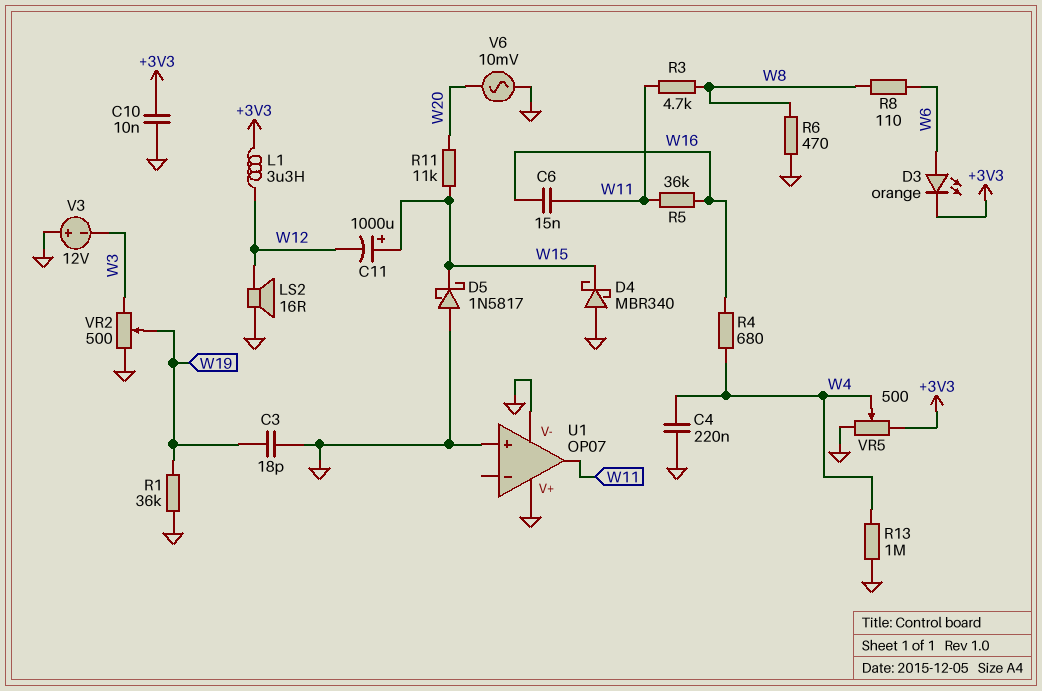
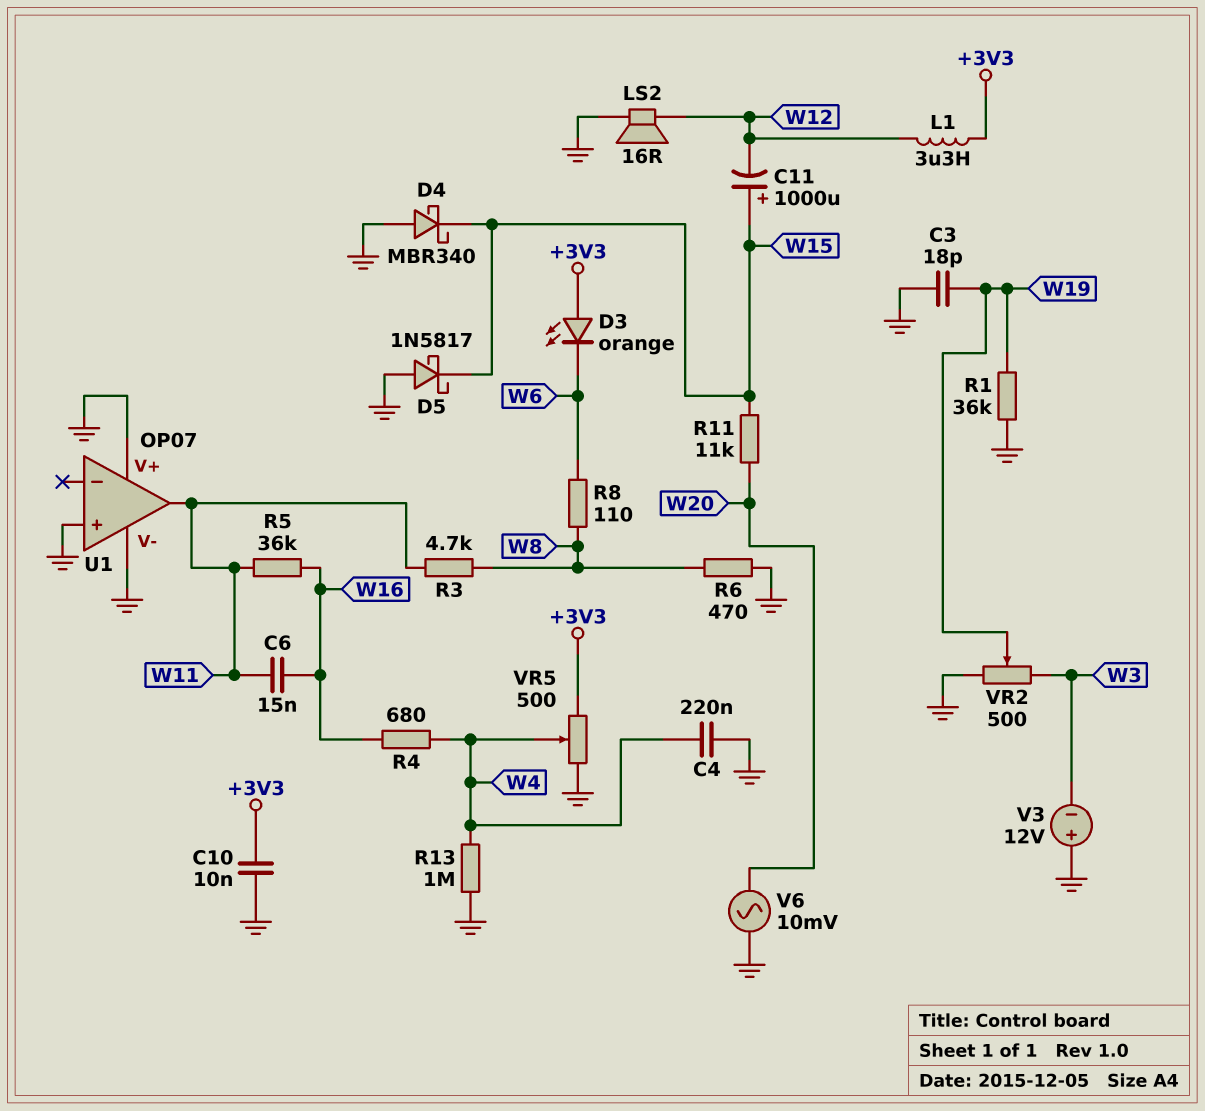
D3: LED orange (A W6, K +3V3) -> LED orange (A +3V3, K W6)

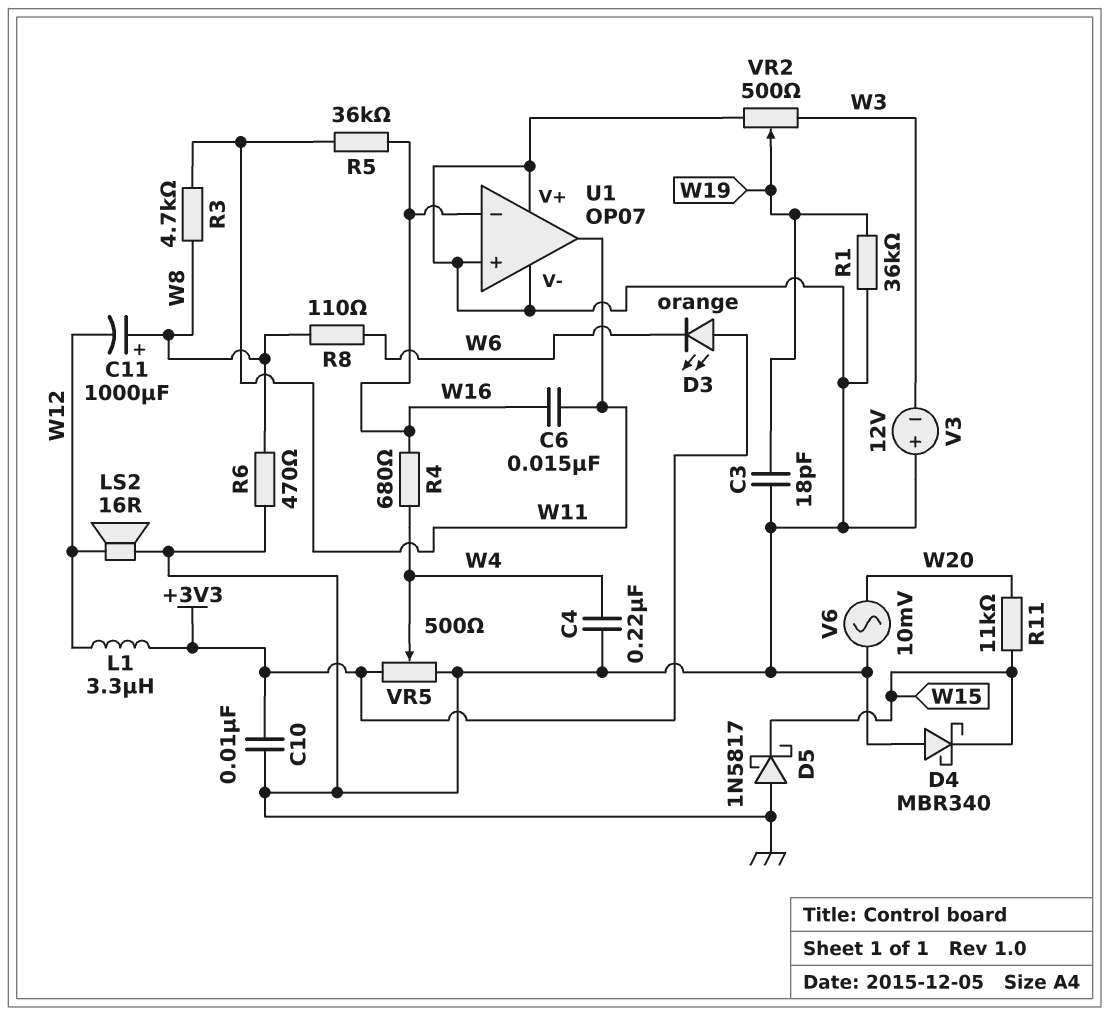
C11: 1000uF (plus W15, minus W12) -> 1000uF (plus W8, minus W12)
R13: 1M (GND, W4) -> none
U1 pin in-: none -> W16

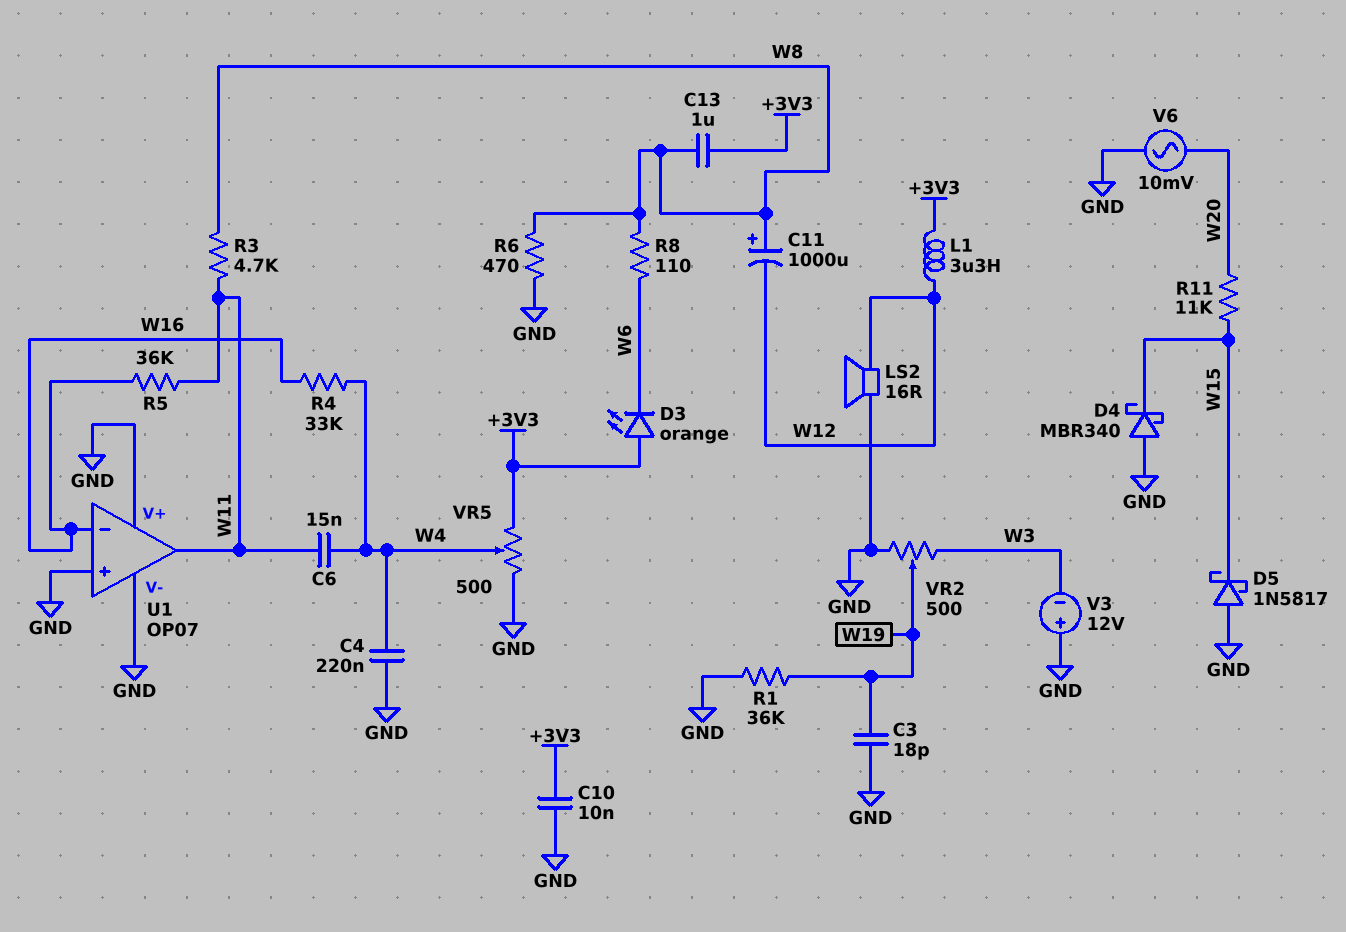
C6: 15nF (W11, W16) -> 15nF (W4, W11)
C13: none -> 1uF (+3V3, W8)
R4: 680 (W4, W16) -> 33k (W4, W16)

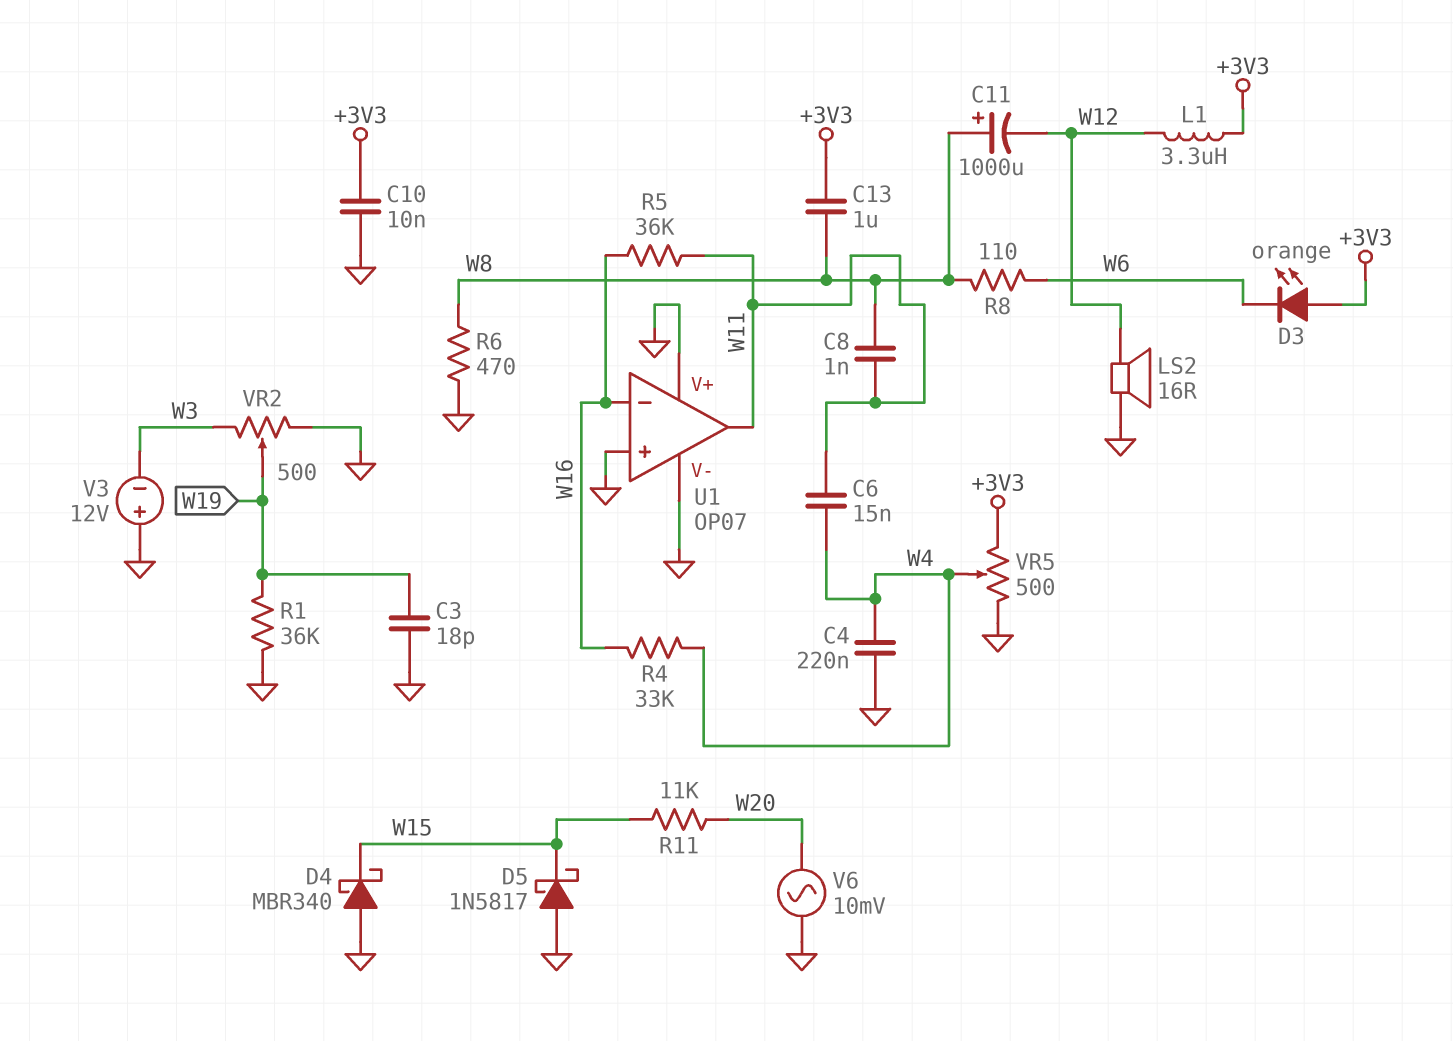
C8: none -> 1nF (W8, W11)
R3: 4.7k (W8, W11) -> none

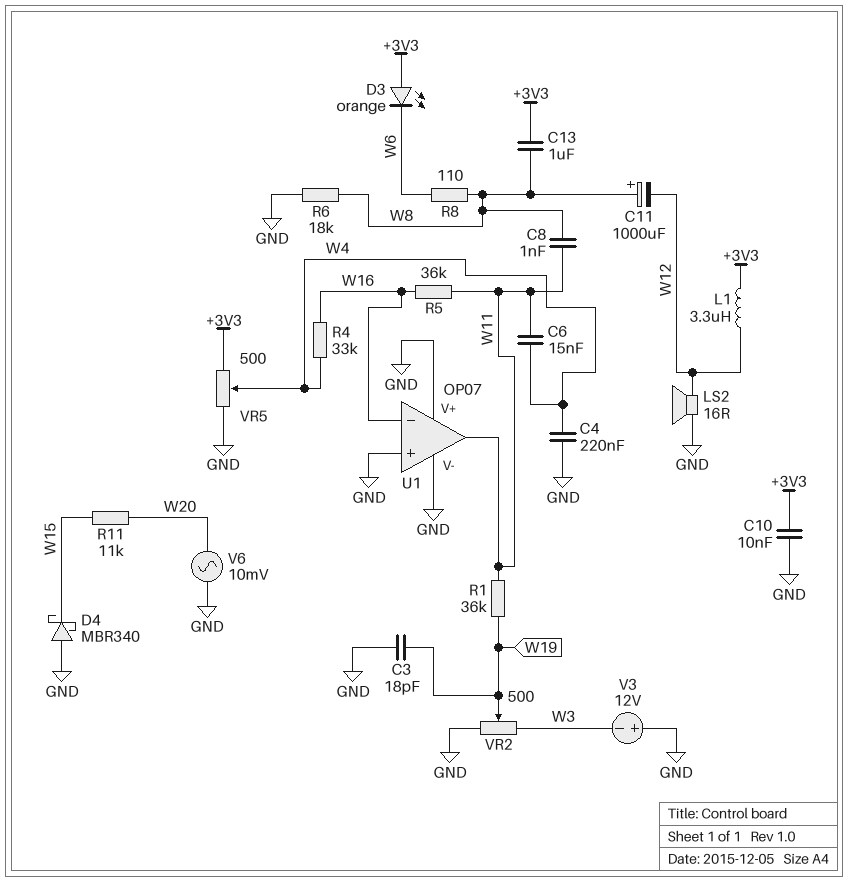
D5: schottky 1N5817 (A GND, K W15) -> none
R1: 36k (GND, W19) -> 36k (W11, W19)
R6: 470 (GND, W8) -> 18k (GND, W8)

